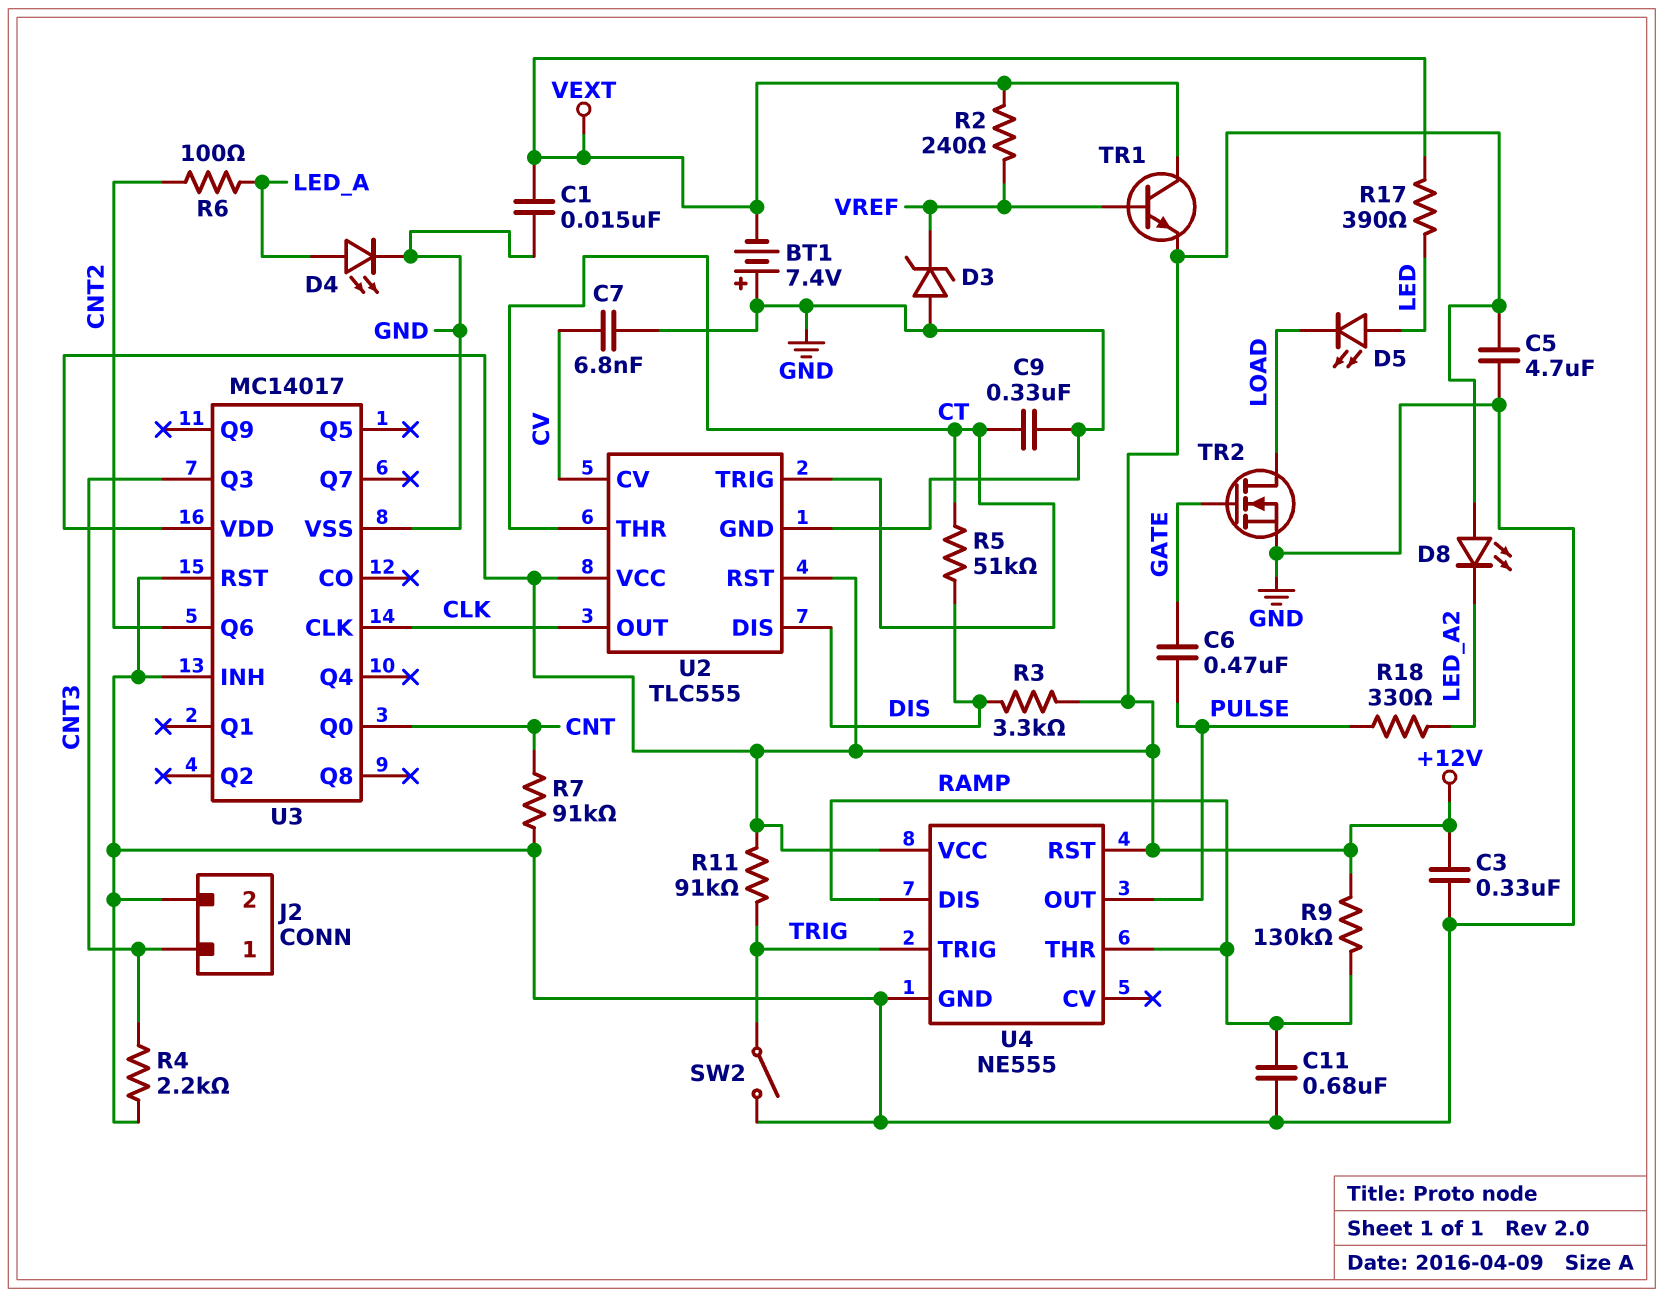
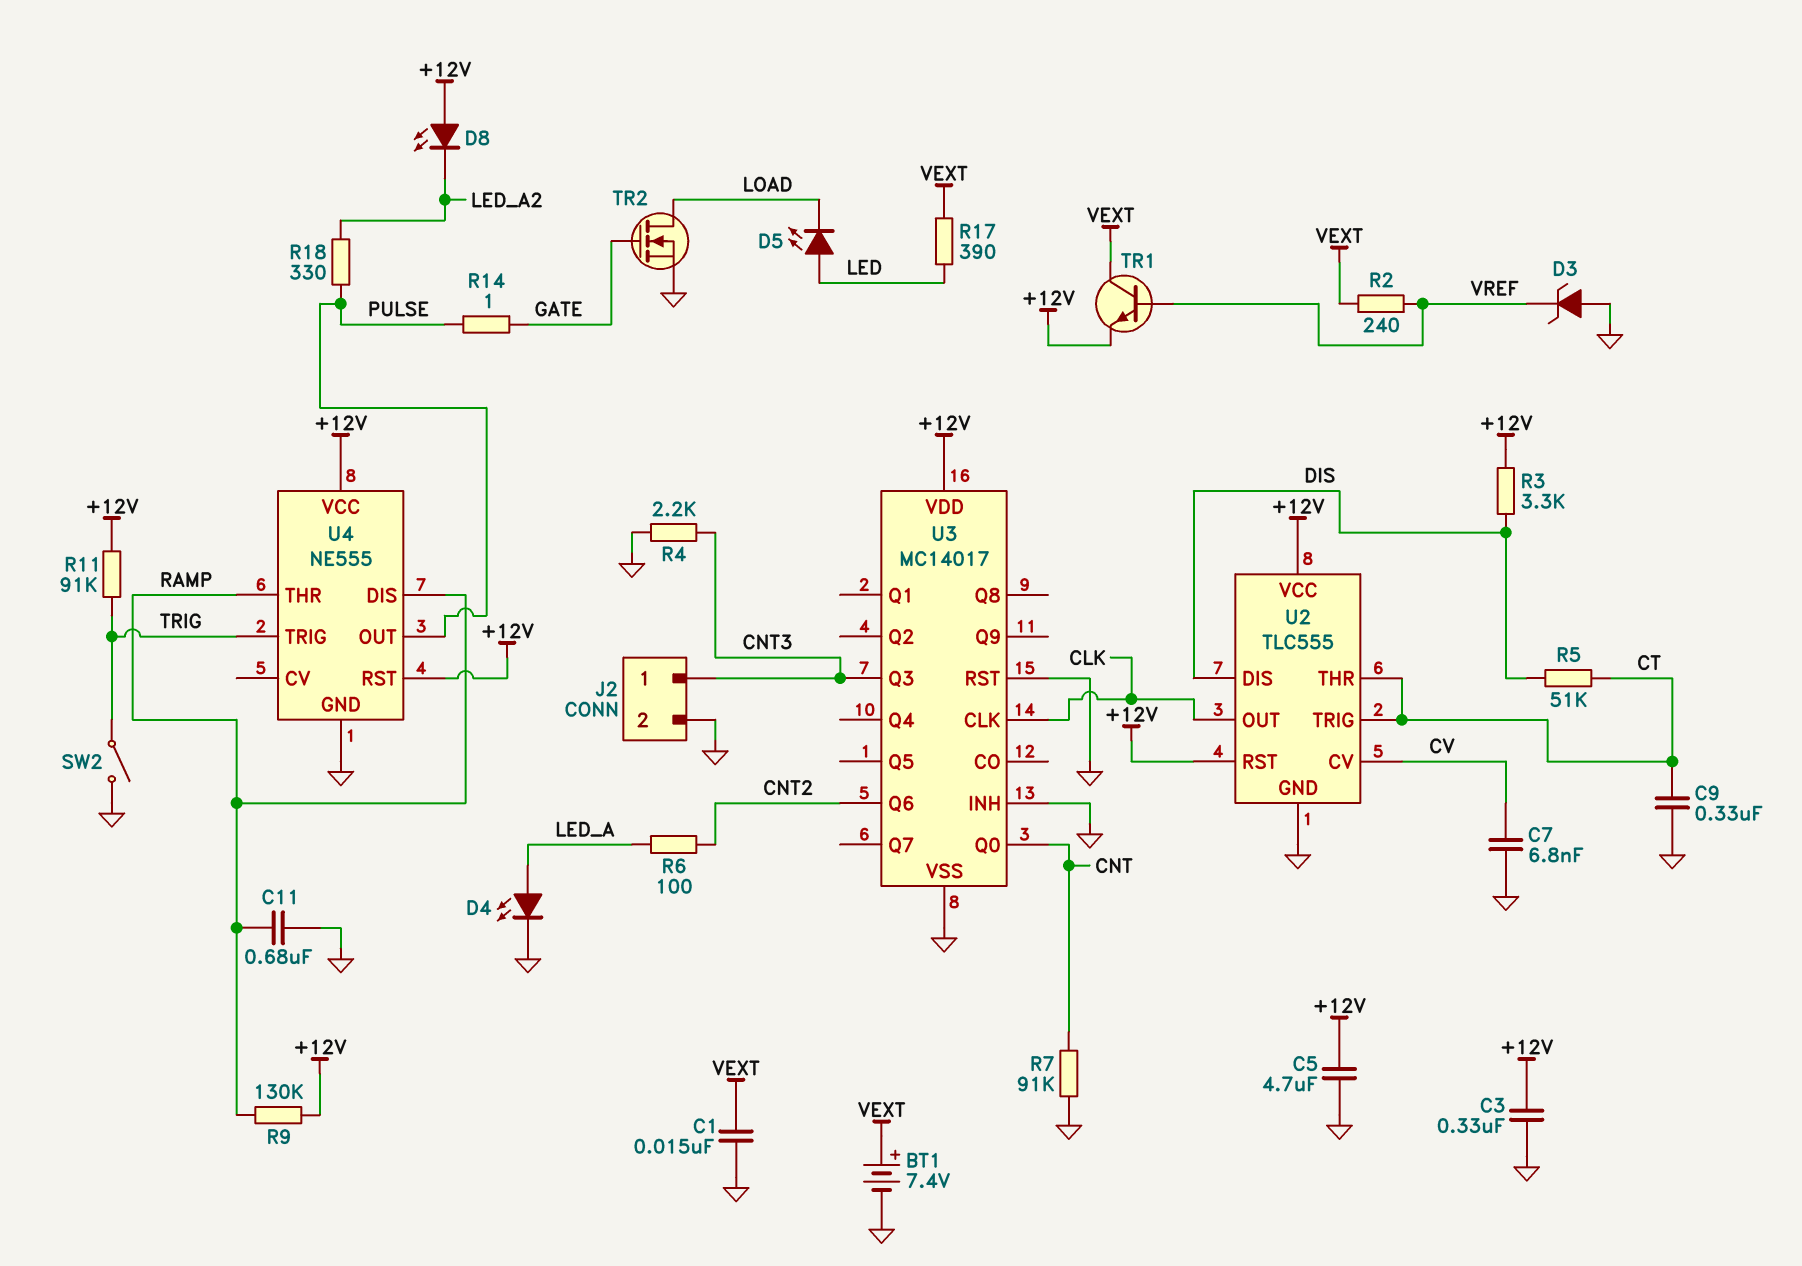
BT1: 7.4V (plus GND, minus VEXT) -> 7.4V (plus VEXT, minus GND)
C6: 470nF (GATE, PULSE) -> none
R14: none -> 1 (GATE, PULSE)

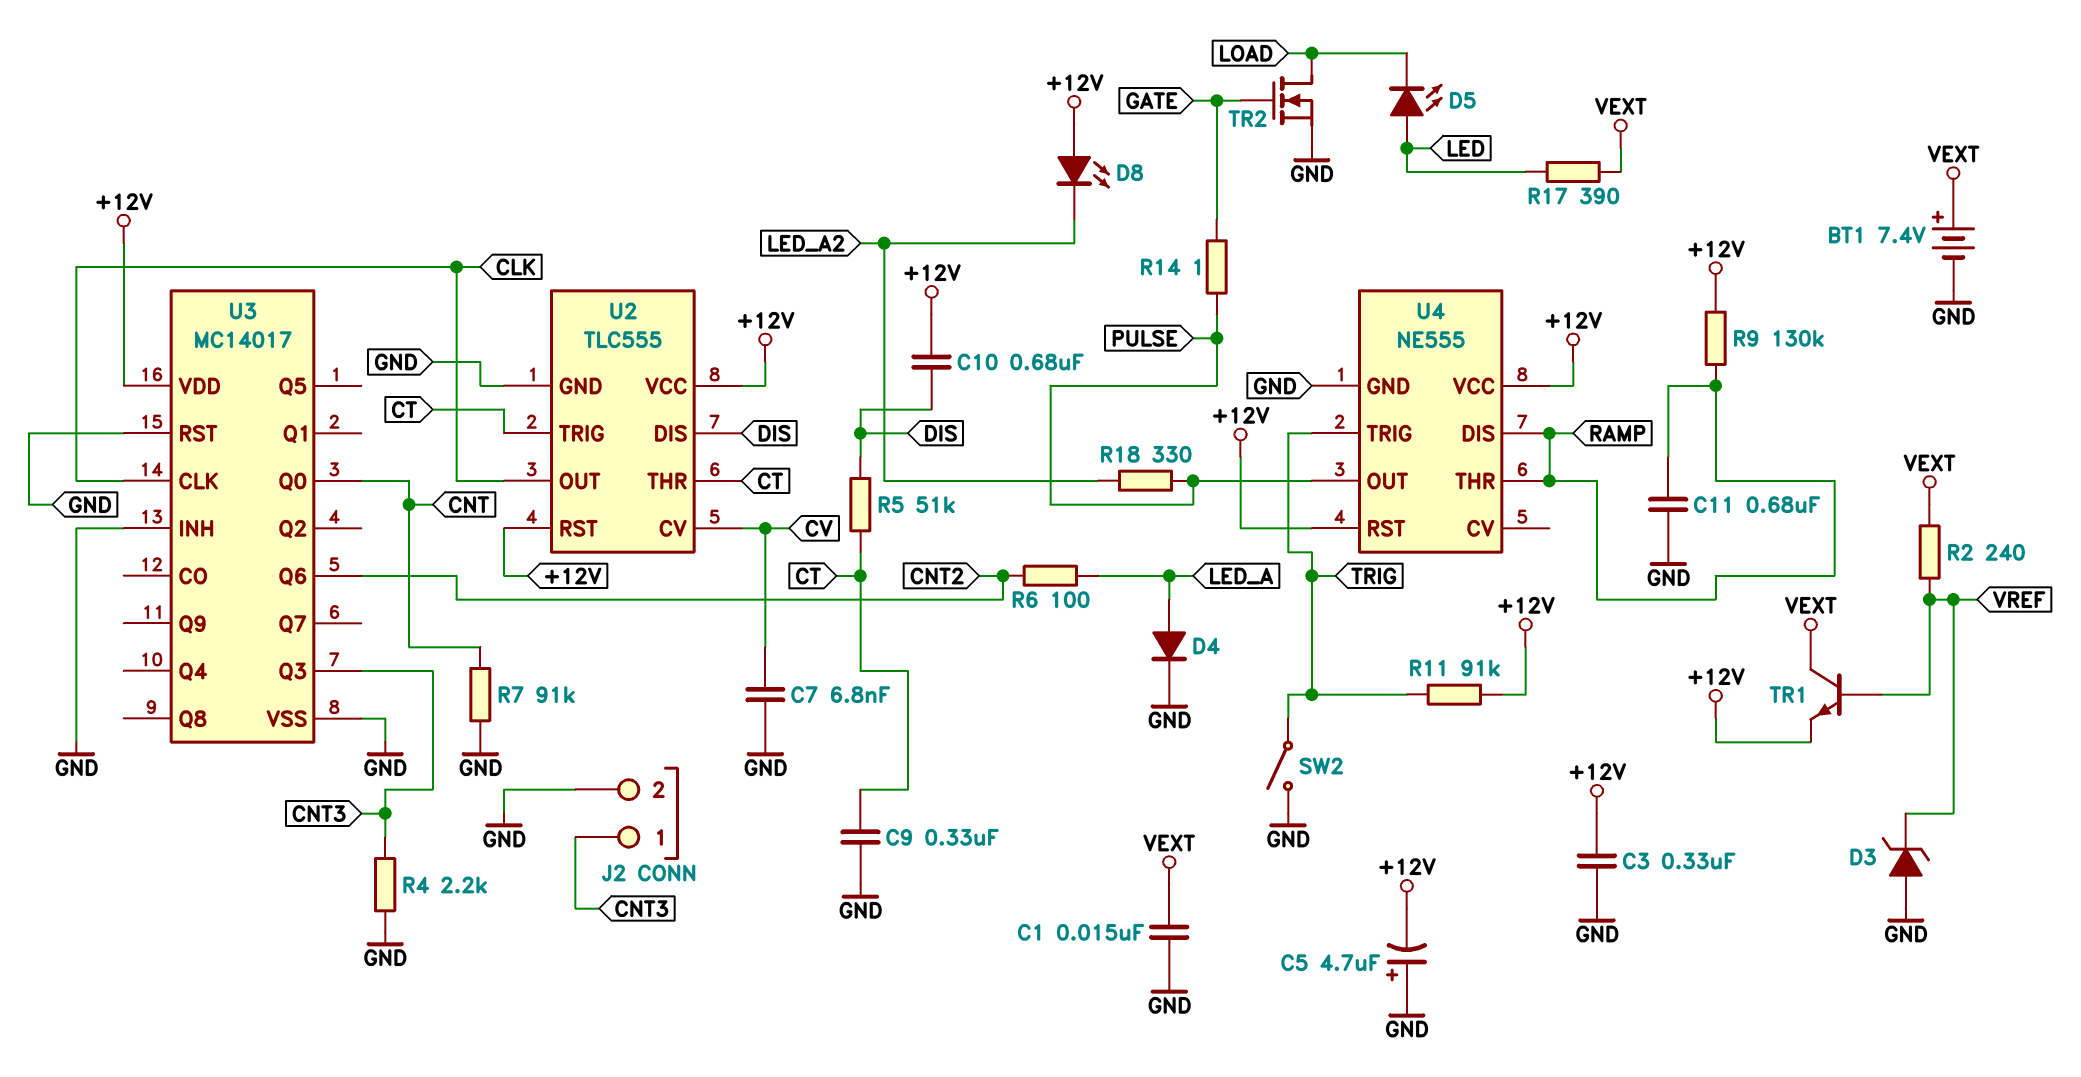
C5: 4.7uF (+12V, GND) -> 4.7uF (plus GND, minus +12V)
C10: none -> 680nF (+12V, DIS)
D4: LED (A LED_A, K GND) -> diode (A LED_A, K GND)
R3: 3.3k (+12V, DIS) -> none

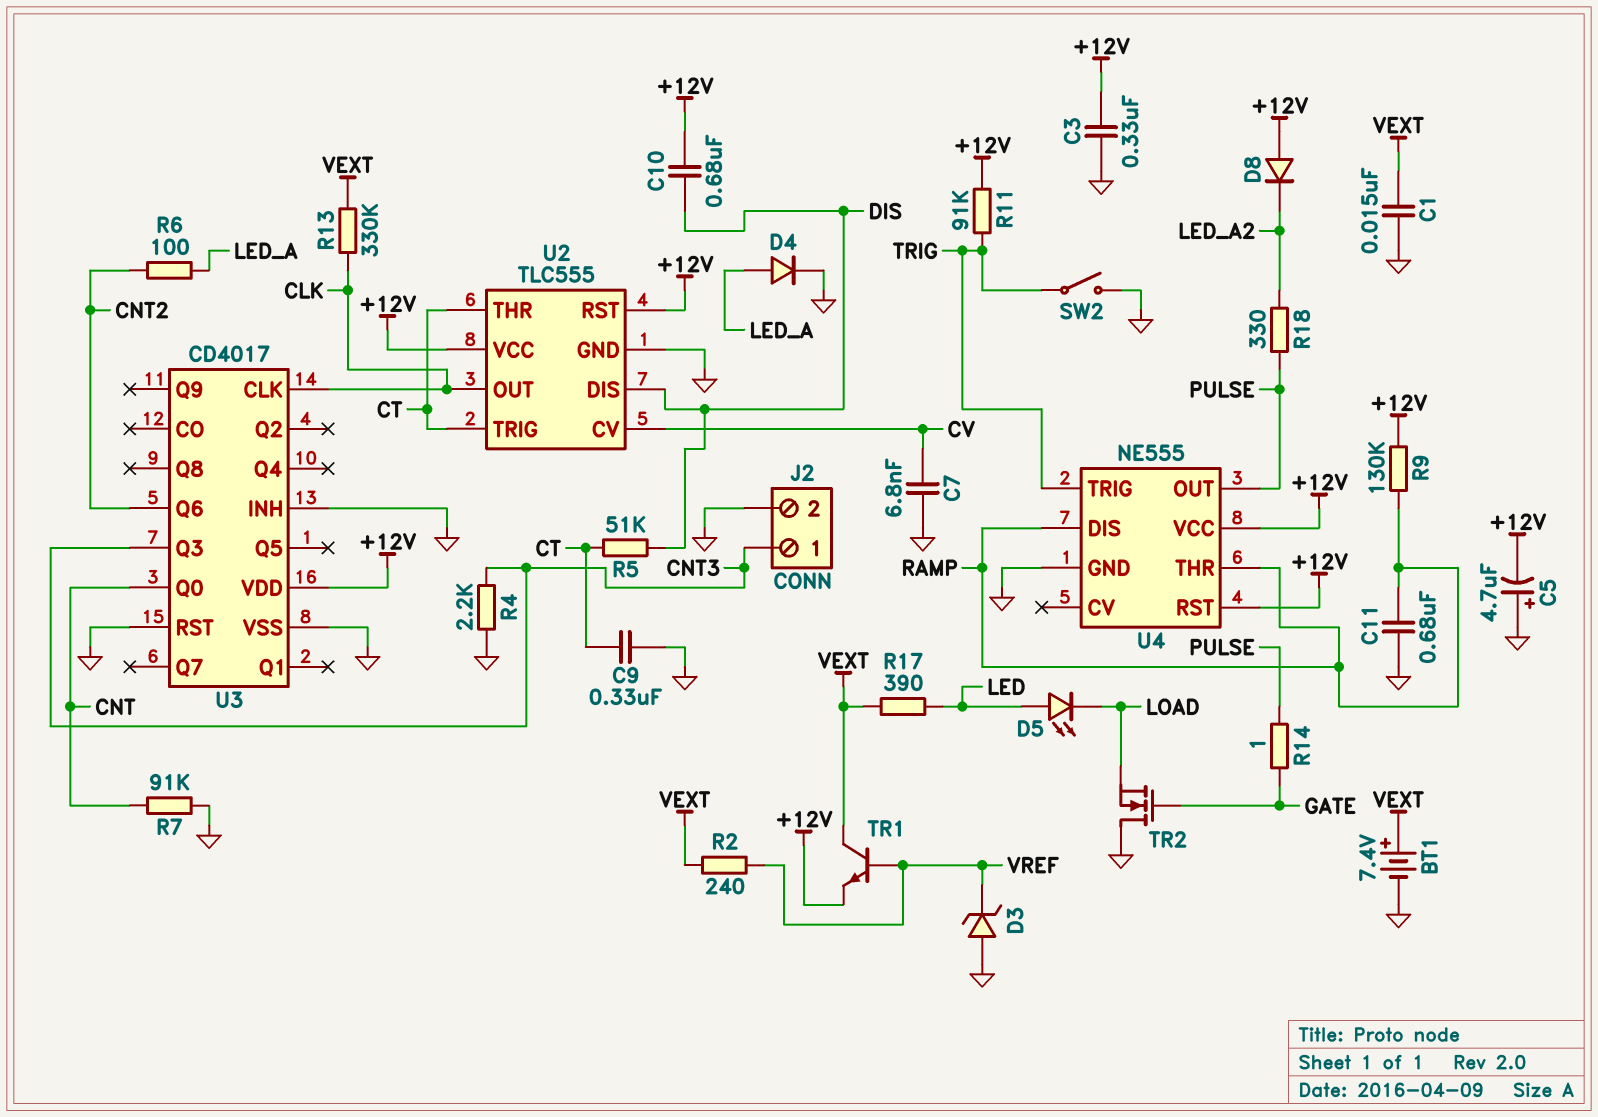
D8: LED (A +12V, K LED_A2) -> diode (A +12V, K LED_A2)
R13: none -> 330k (CLK, VEXT)
TR2: NMOS (G GATE, D LOAD, S GND) -> NMOS (G GATE, D GND, S LOAD)
U3: MC14017 -> CD4017

